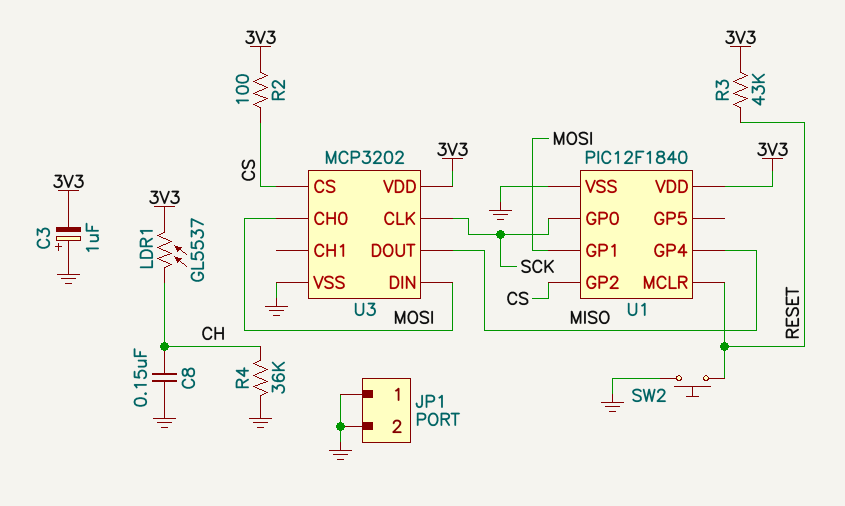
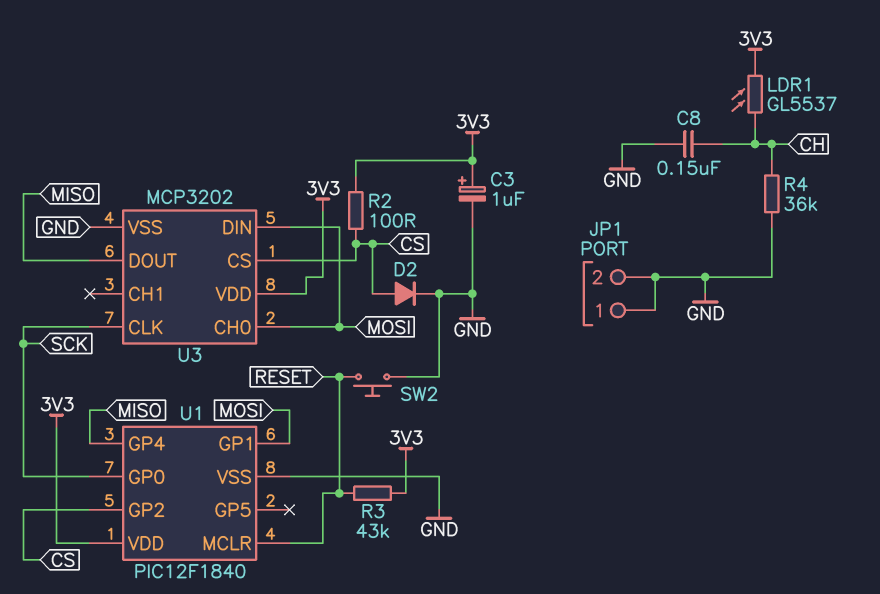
C3: 1uF (plus GND, minus 3V3) -> 1uF (plus 3V3, minus GND)
D2: none -> diode (A CS, K GND)

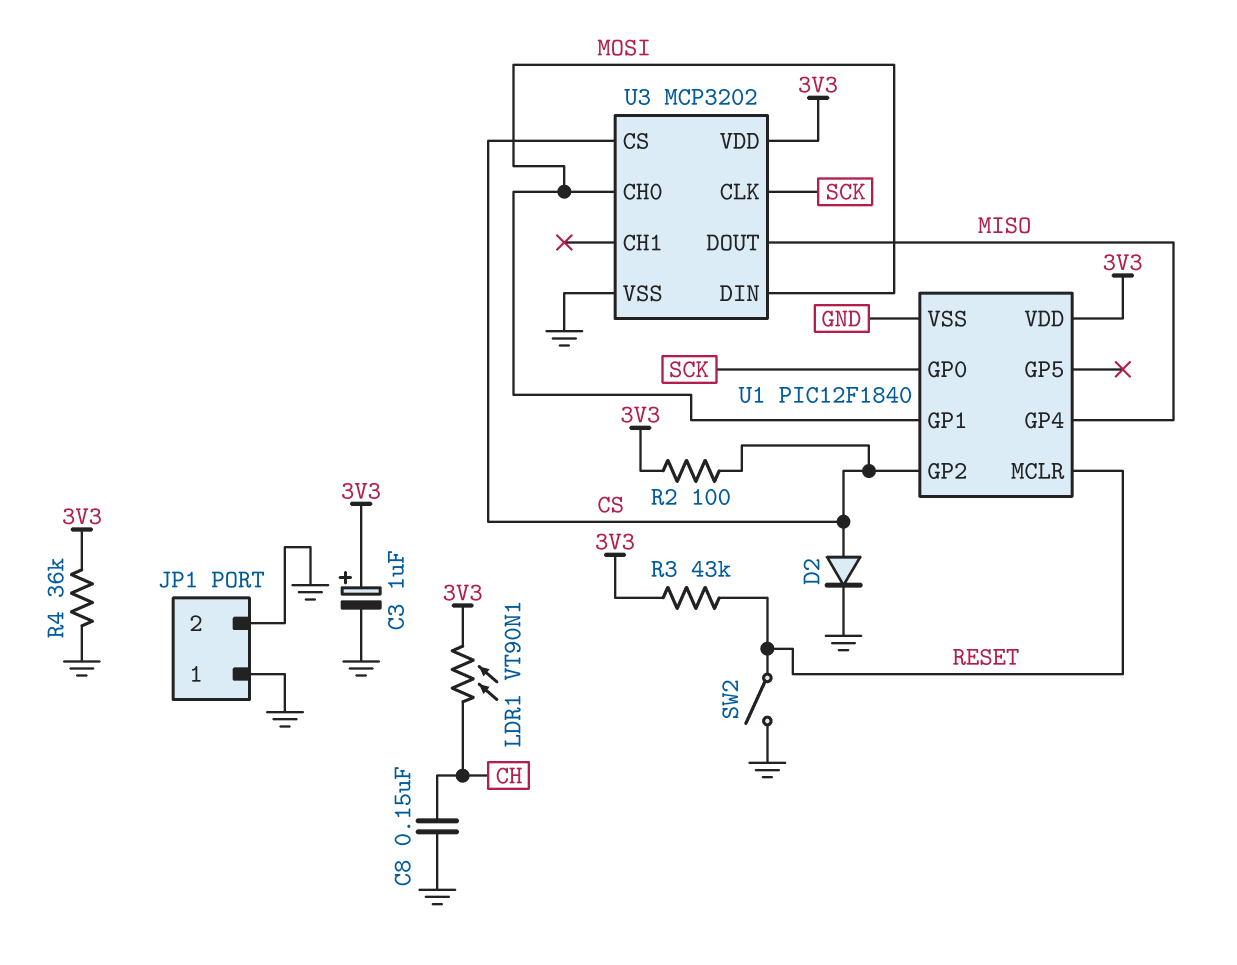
LDR1: GL5537 (3V3, CH) -> VT90N1 (3V3, CH)
R4: 36k (CH, GND) -> 36k (3V3, GND)
SW2: button (GND, RESET) -> switch (GND, RESET)

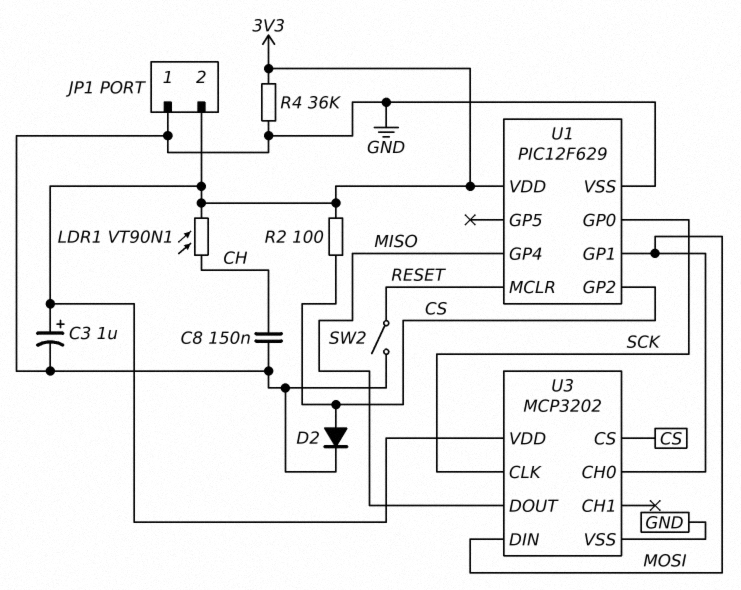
JP1 pin 2: GND -> 3V3
R3: 43k (3V3, RESET) -> none
U1: PIC12F1840 -> PIC12F629

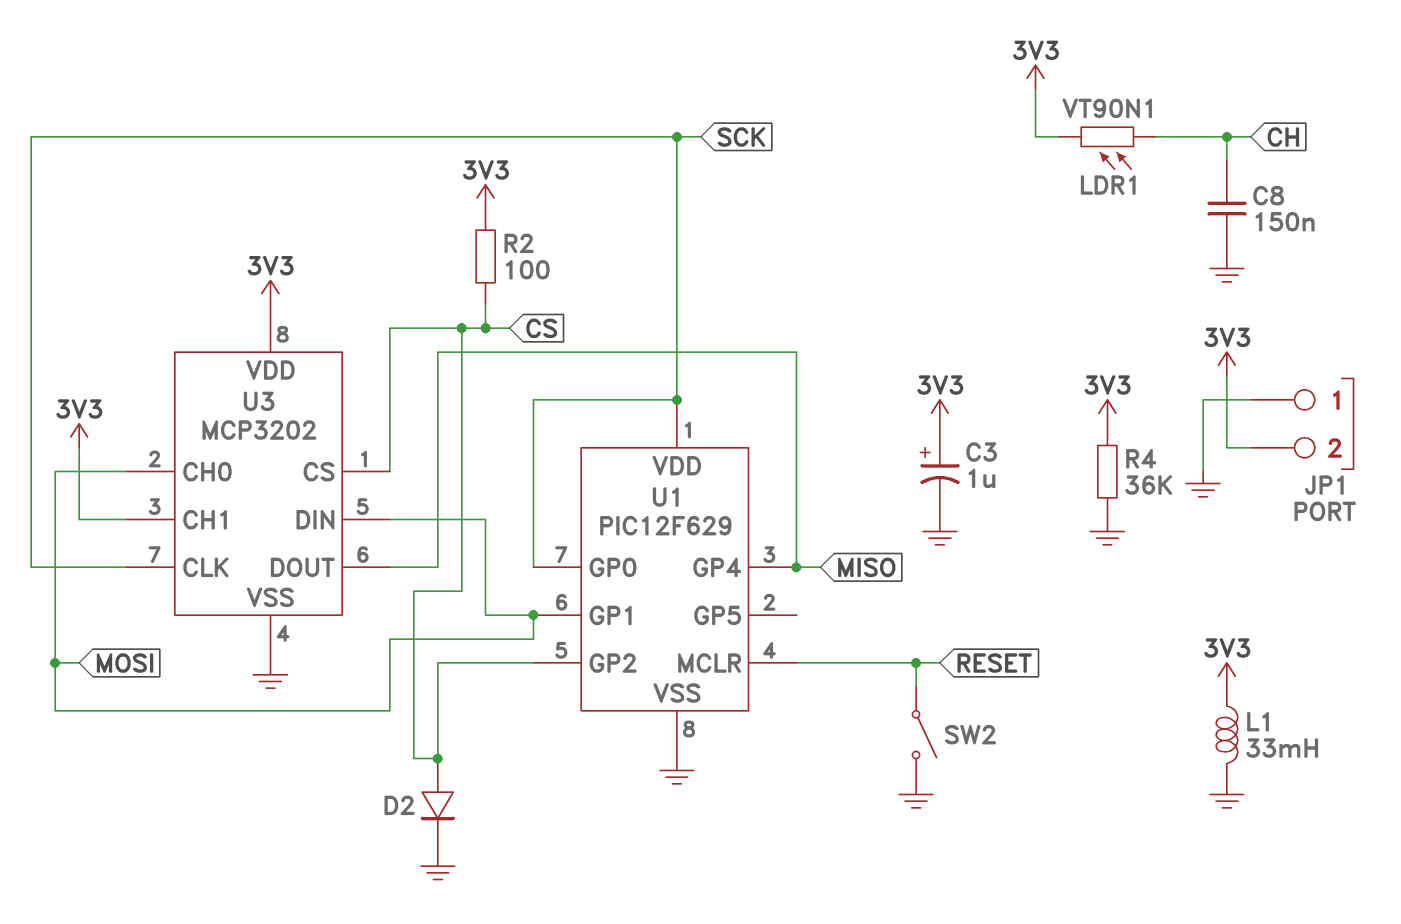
L1: none -> 33mH (3V3, GND)
U1 pin VDD: 3V3 -> SCK
U3 pin CH1: none -> 3V3

